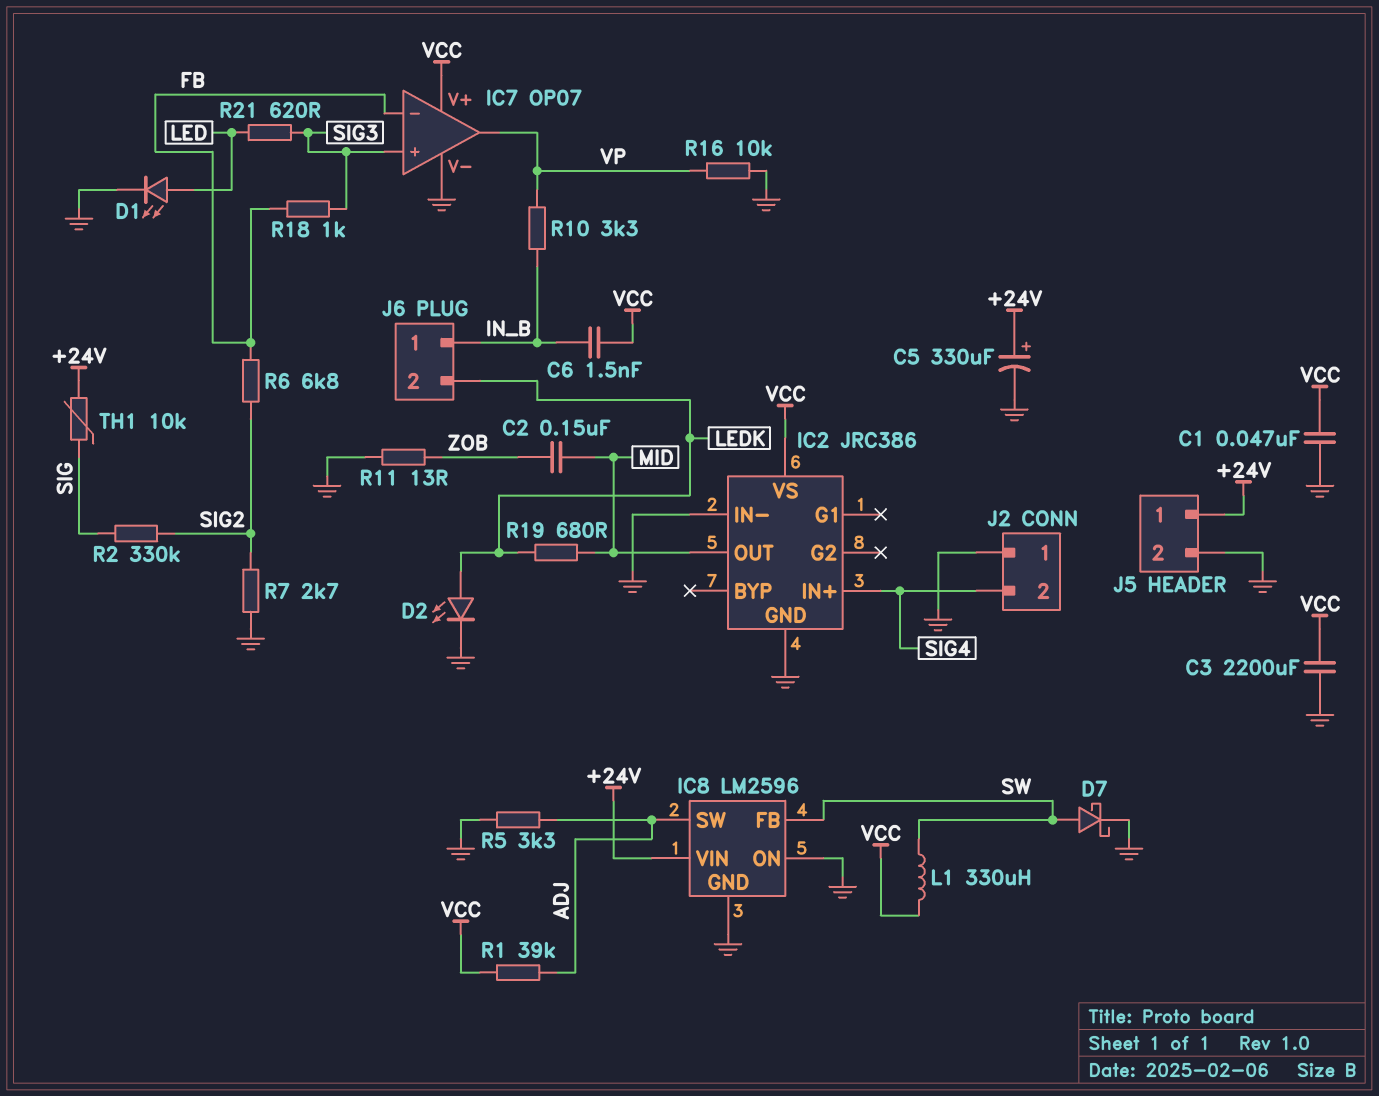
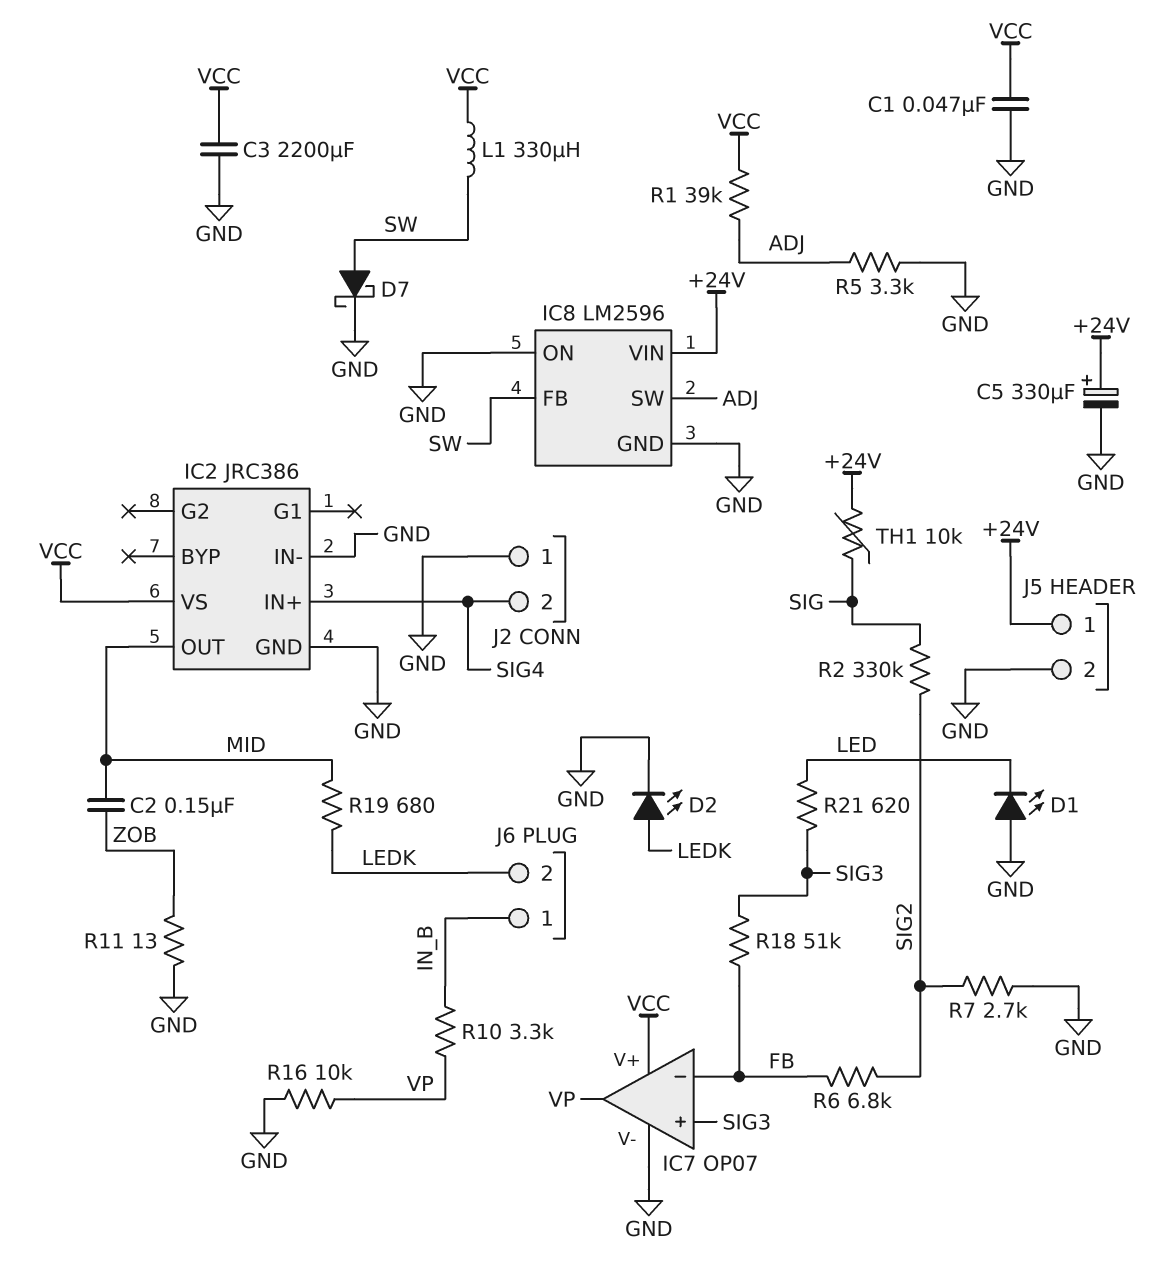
C6: 1.5nF (IN_B, VCC) -> none
D1: LED (A LED, K GND) -> LED (A GND, K LED)
R18: 1k (FB, SIG3) -> 51k (FB, SIG3)

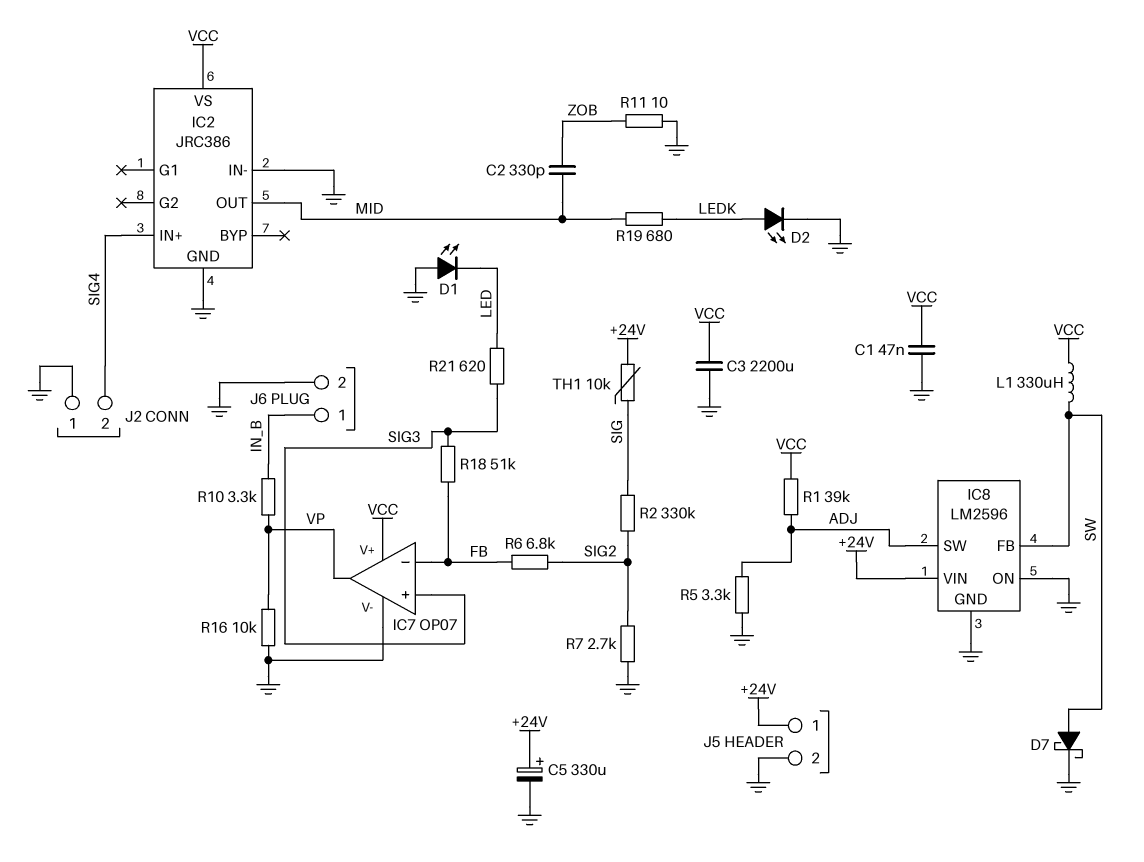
C2: 150nF (MID, ZOB) -> 330pF (MID, ZOB)
J6 pin 2: LEDK -> GND
R11: 13 (GND, ZOB) -> 10 (GND, ZOB)

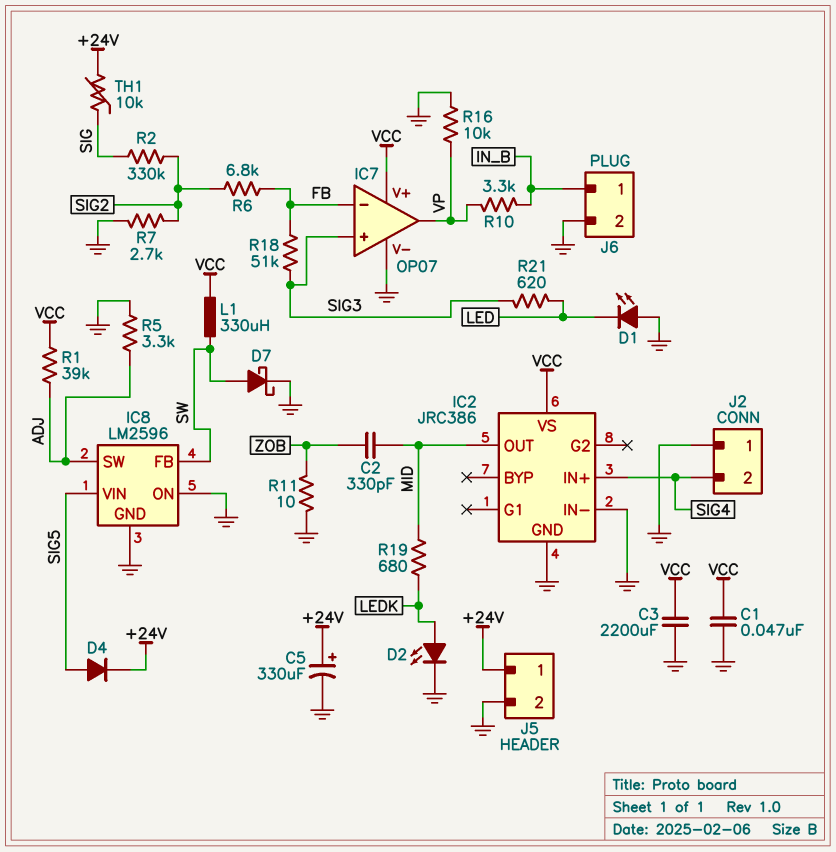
D4: none -> diode (A SIG5, K +24V)
IC8 pin VIN: +24V -> SIG5

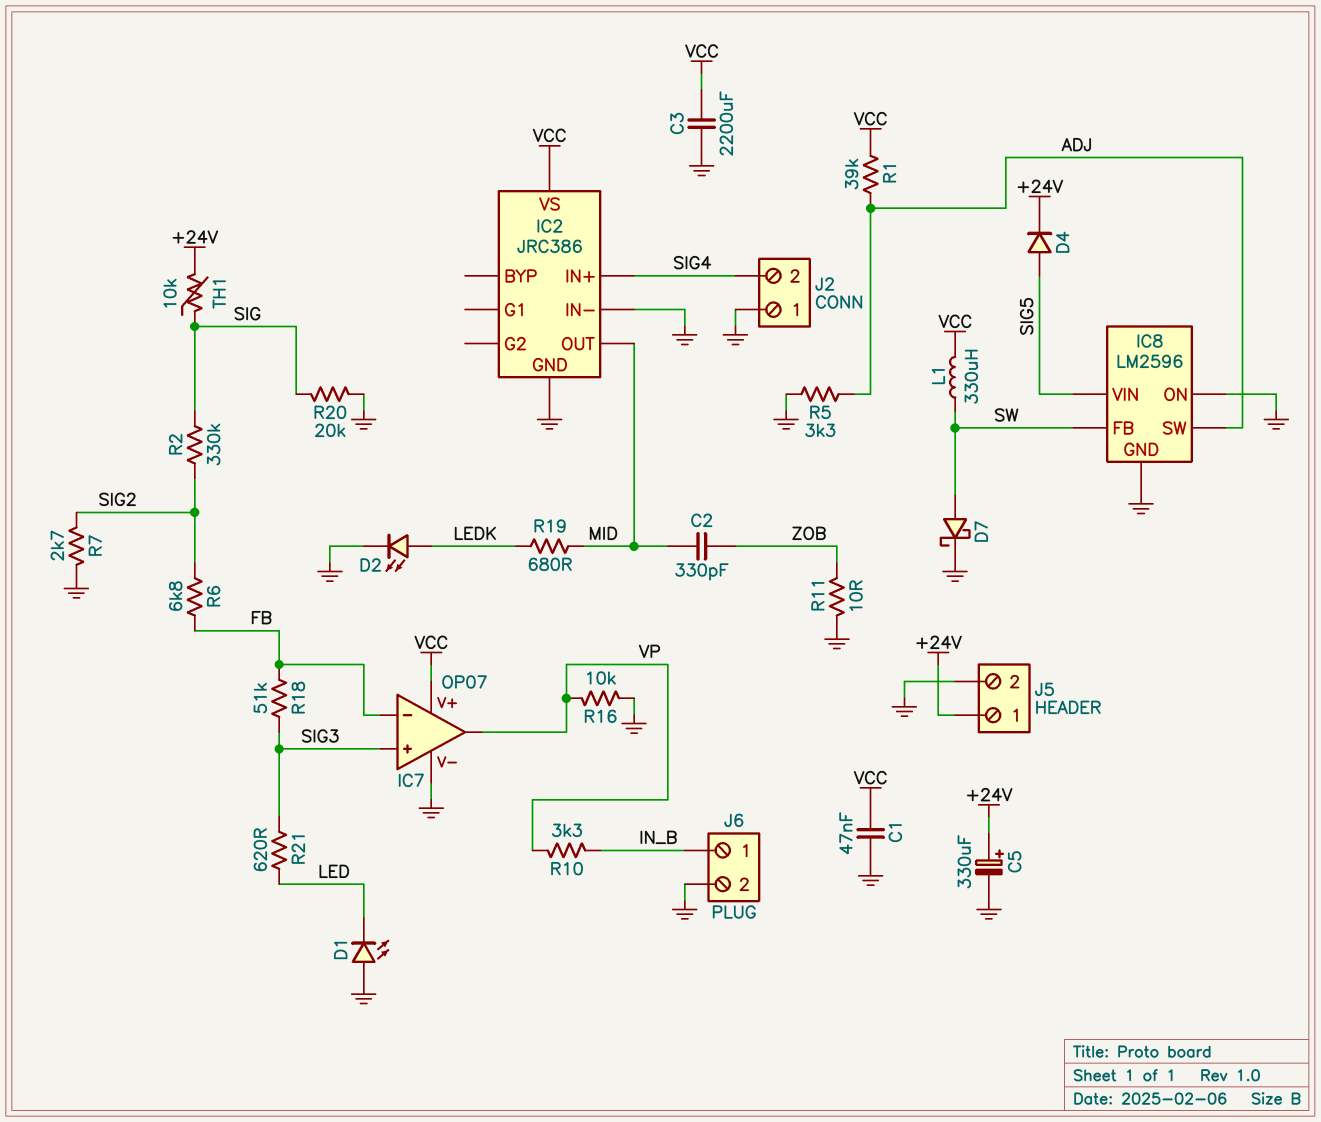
R20: none -> 20k (GND, SIG)

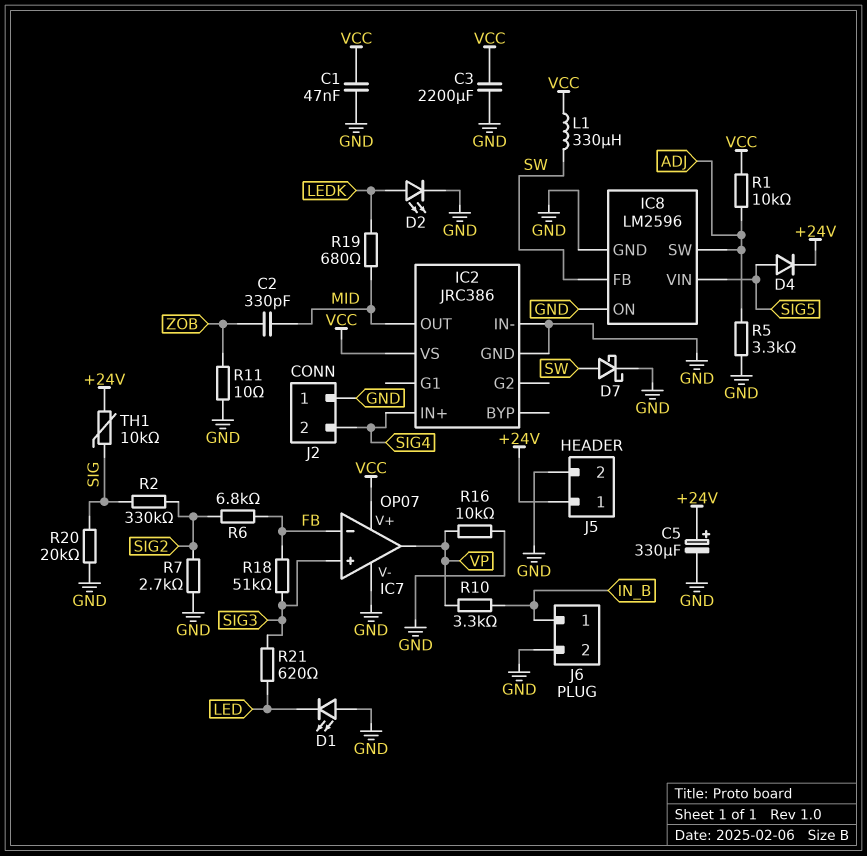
R1: 39k (ADJ, VCC) -> 10k (ADJ, VCC)

